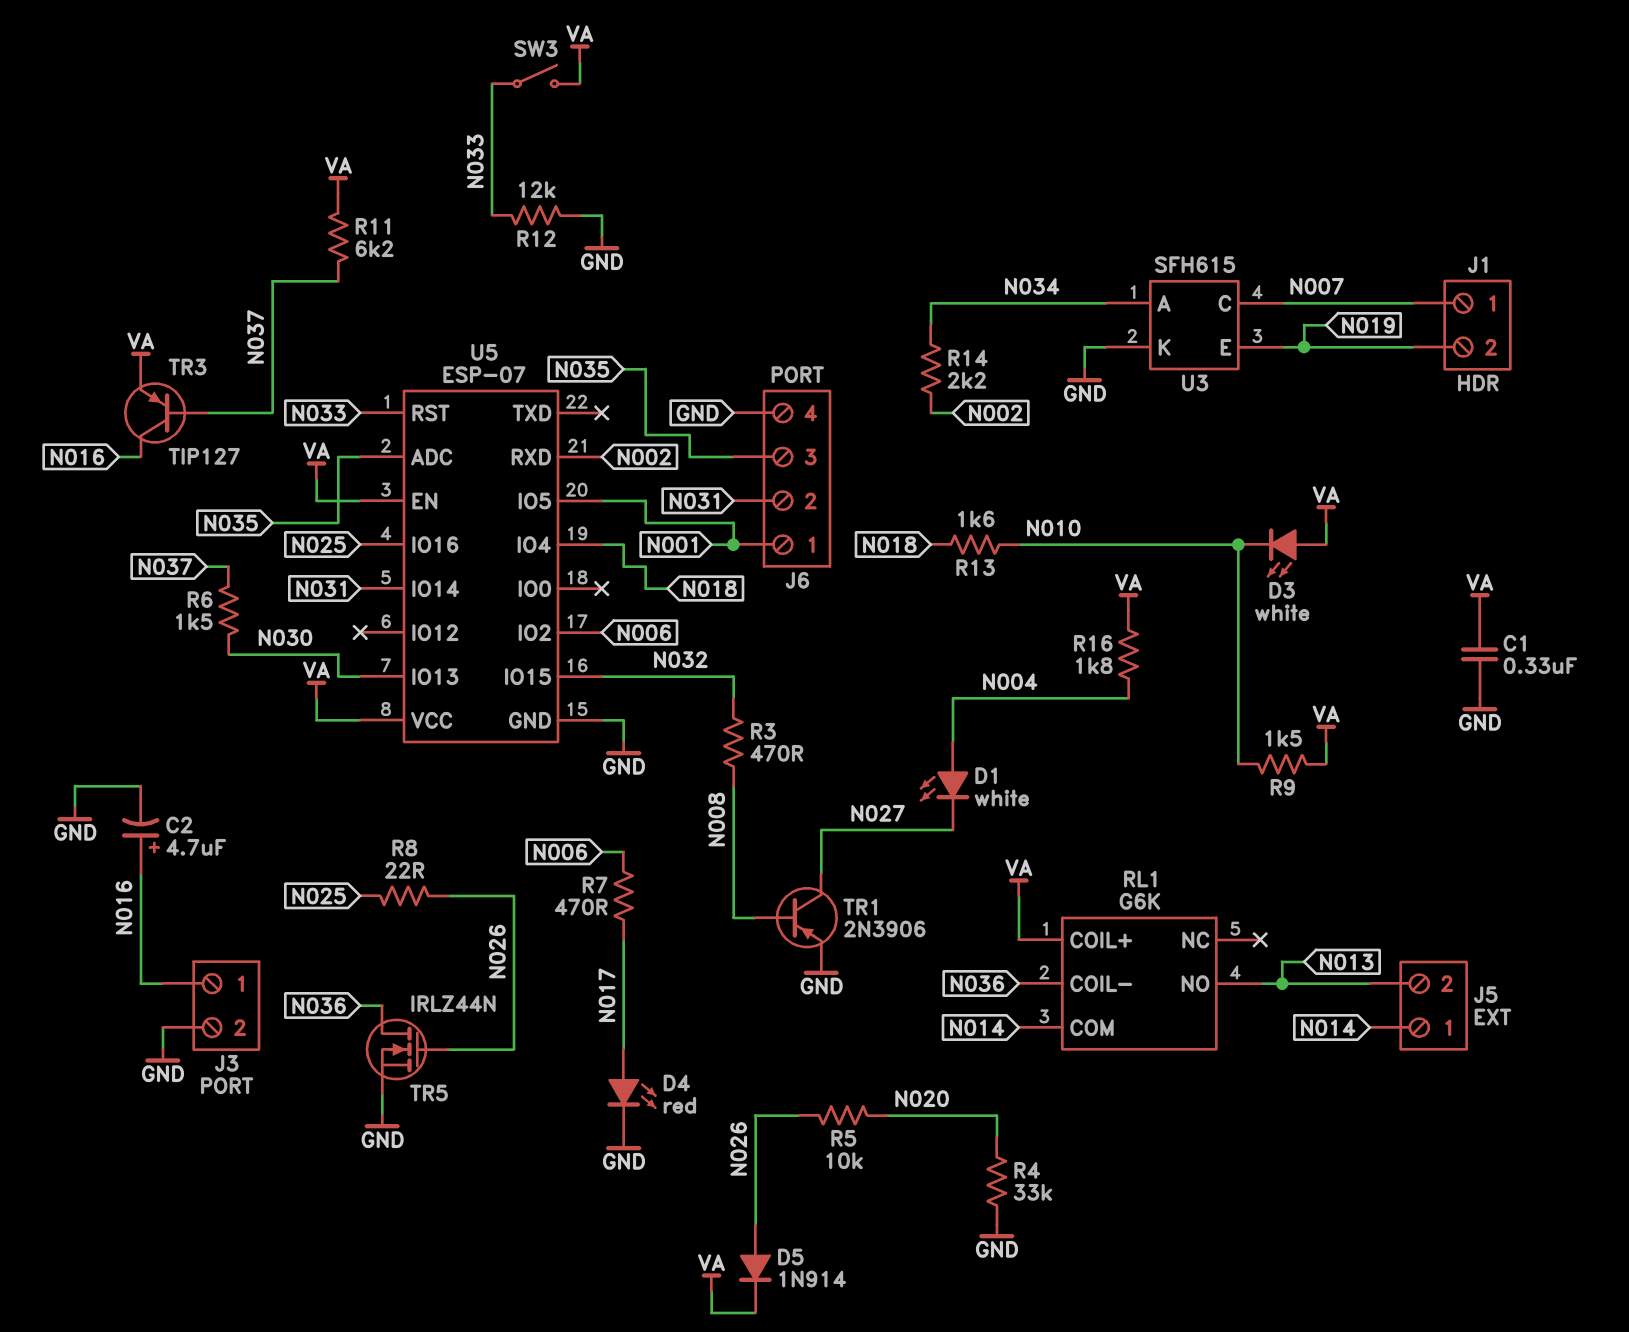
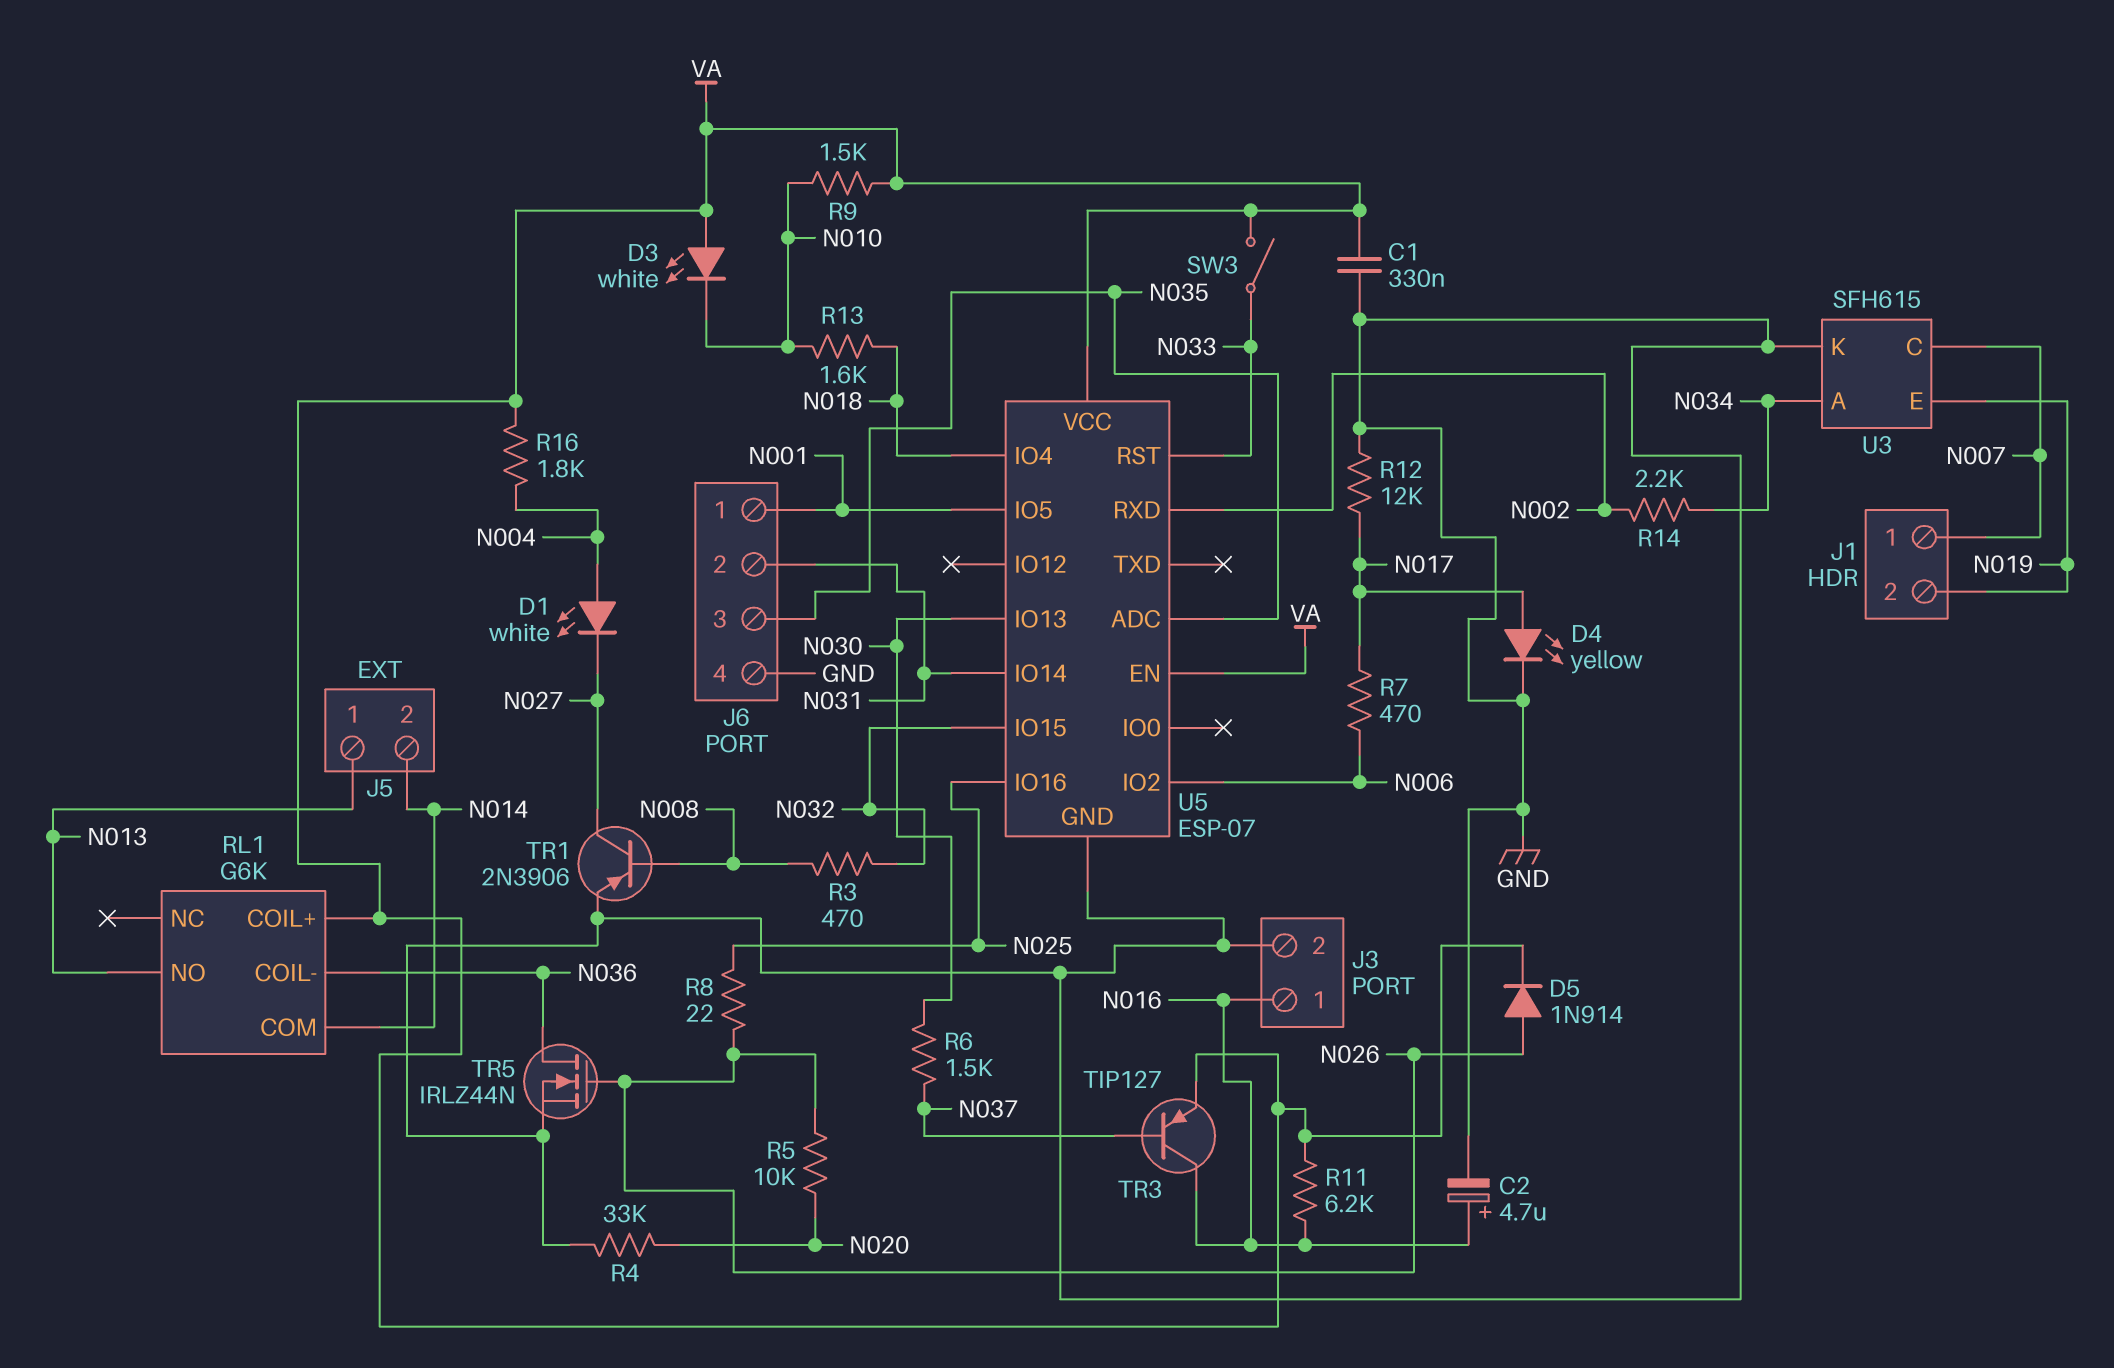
D4: LED red (A N017, K GND) -> LED yellow (A N017, K GND)
J5 pin 1: N014 -> N013
J5 pin 2: N013 -> N014
R11: 6.2k (N037, VA) -> 6.2k (N016, VA)
R12: 12k (GND, N033) -> 12k (GND, N017)

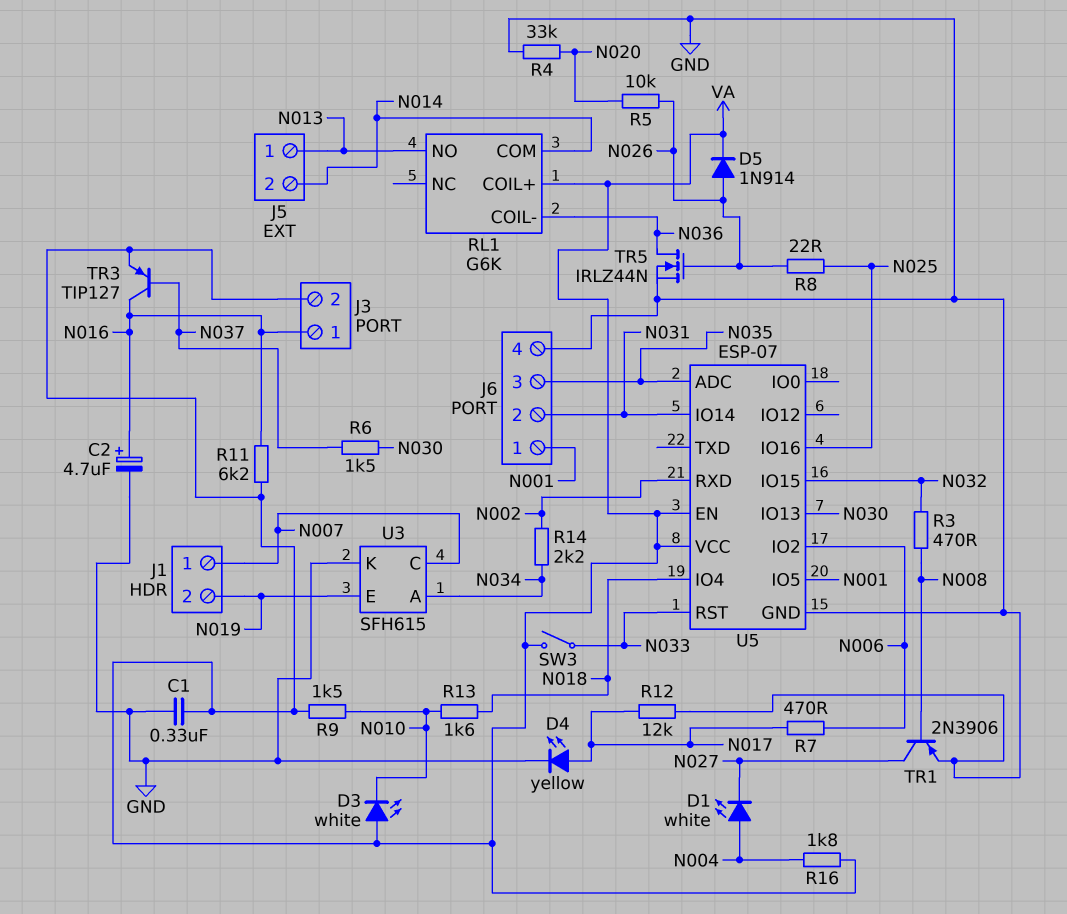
J3 pin 2: GND -> VA

